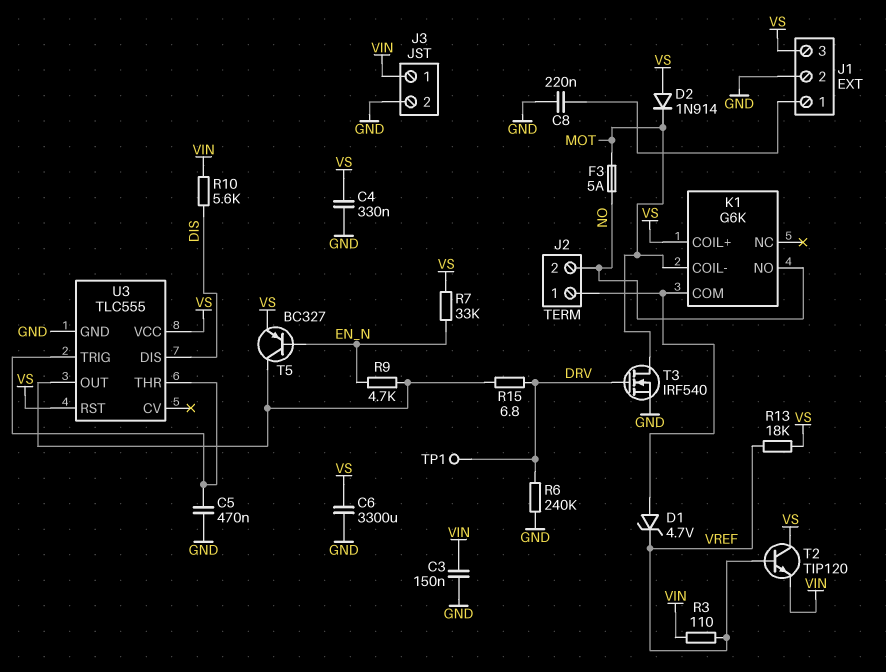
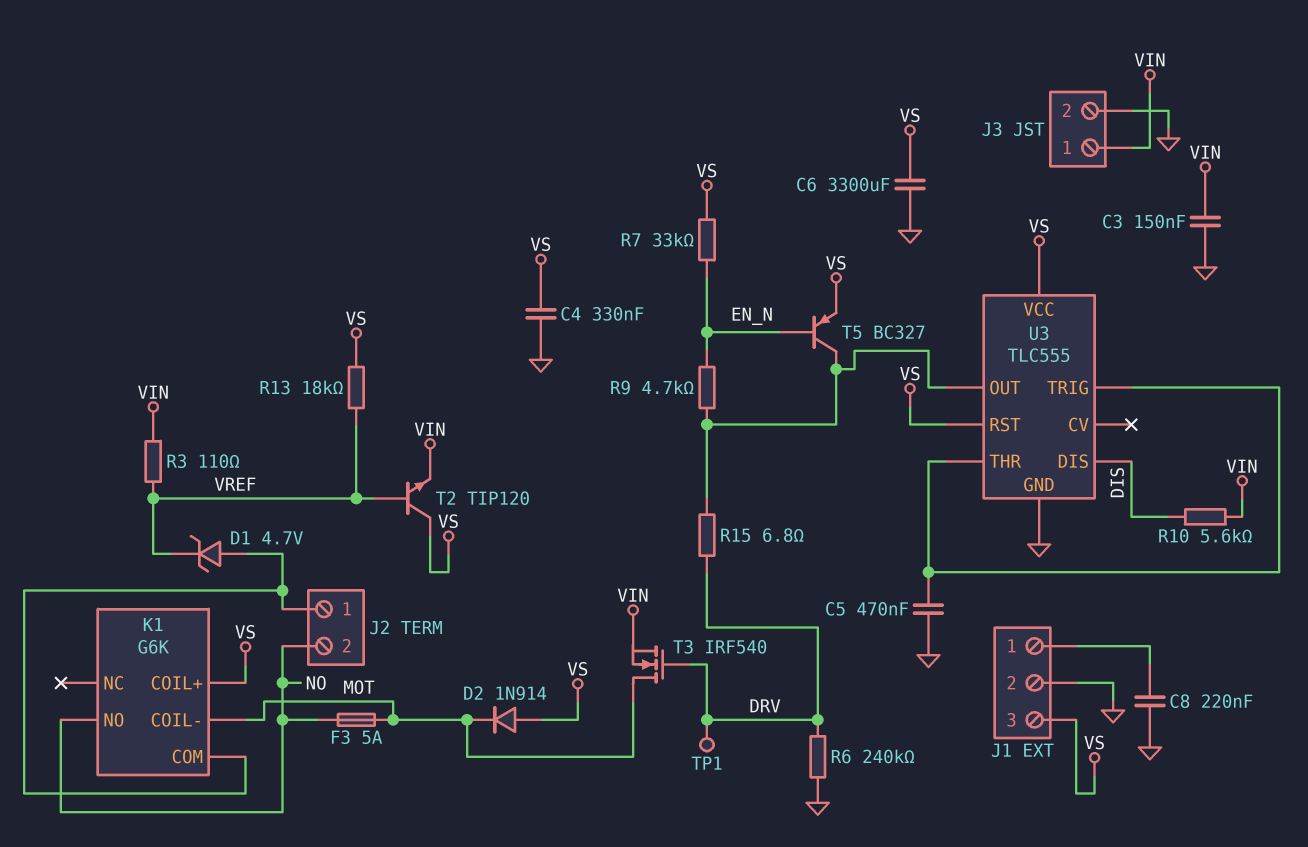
T3: NMOS IRF540 (G DRV, D MOT, S GND) -> NMOS IRF540 (G DRV, D MOT, S VIN)

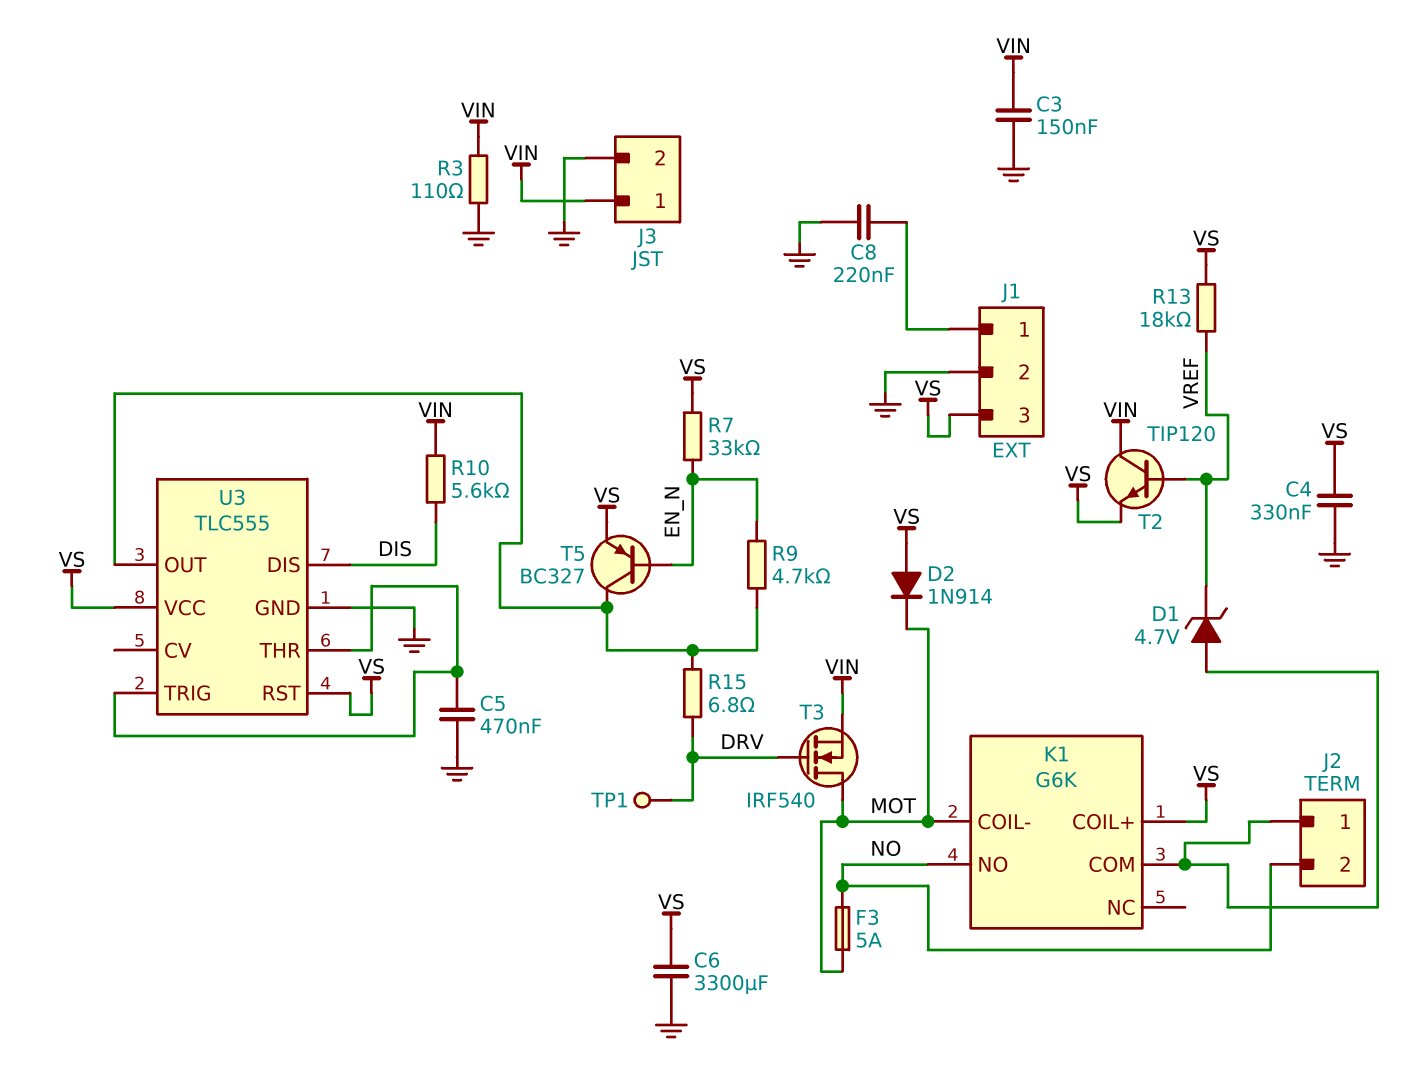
R3: 110 (VIN, VREF) -> 110 (GND, VIN)
R6: 240k (DRV, GND) -> none
T2: NPN TIP120 (B VREF, C VS, E VIN) -> NPN TIP120 (B VREF, C VIN, E VS)

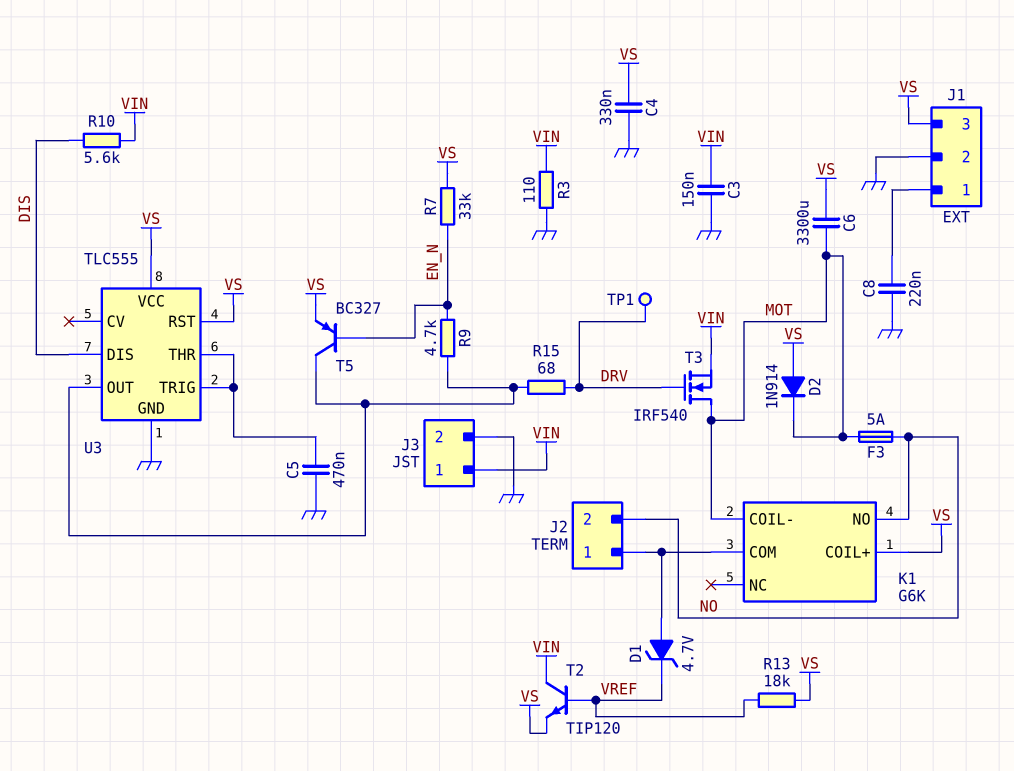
C6: 3300uF (GND, VS) -> 3300uF (MOT, VS)
R15: 6.8 (DRV, U3/OUT) -> 68 (DRV, U3/OUT)

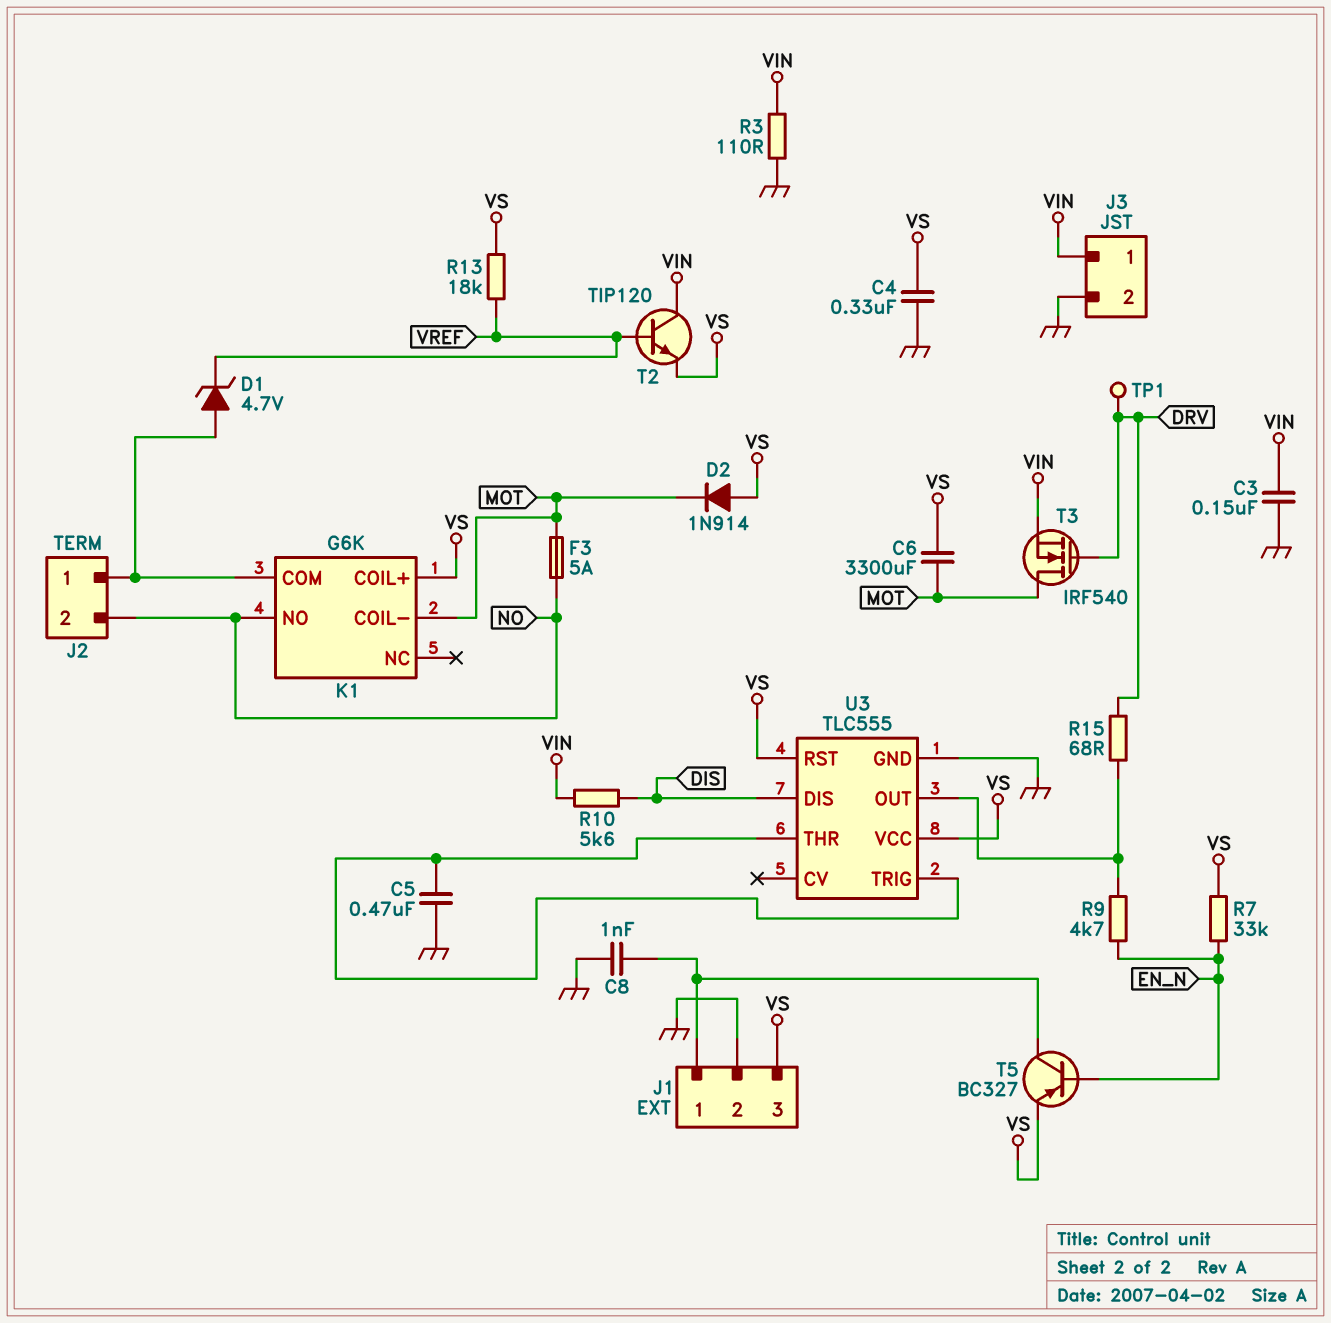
C8: 220nF (GND, J1/1) -> 1nF (GND, J1/1)
T5: PNP BC327 (B EN_N, C U3/OUT, E VS) -> PNP BC327 (B EN_N, C J1/1, E VS)

